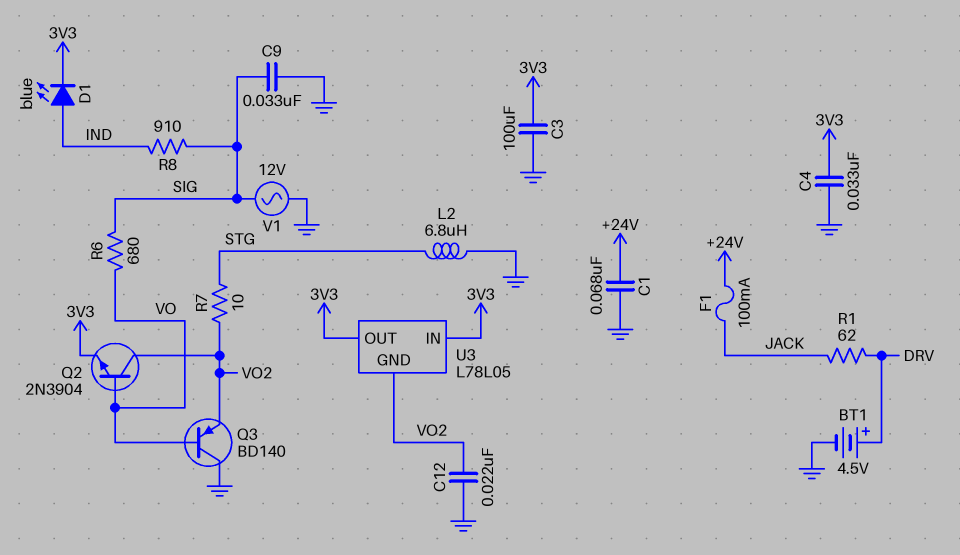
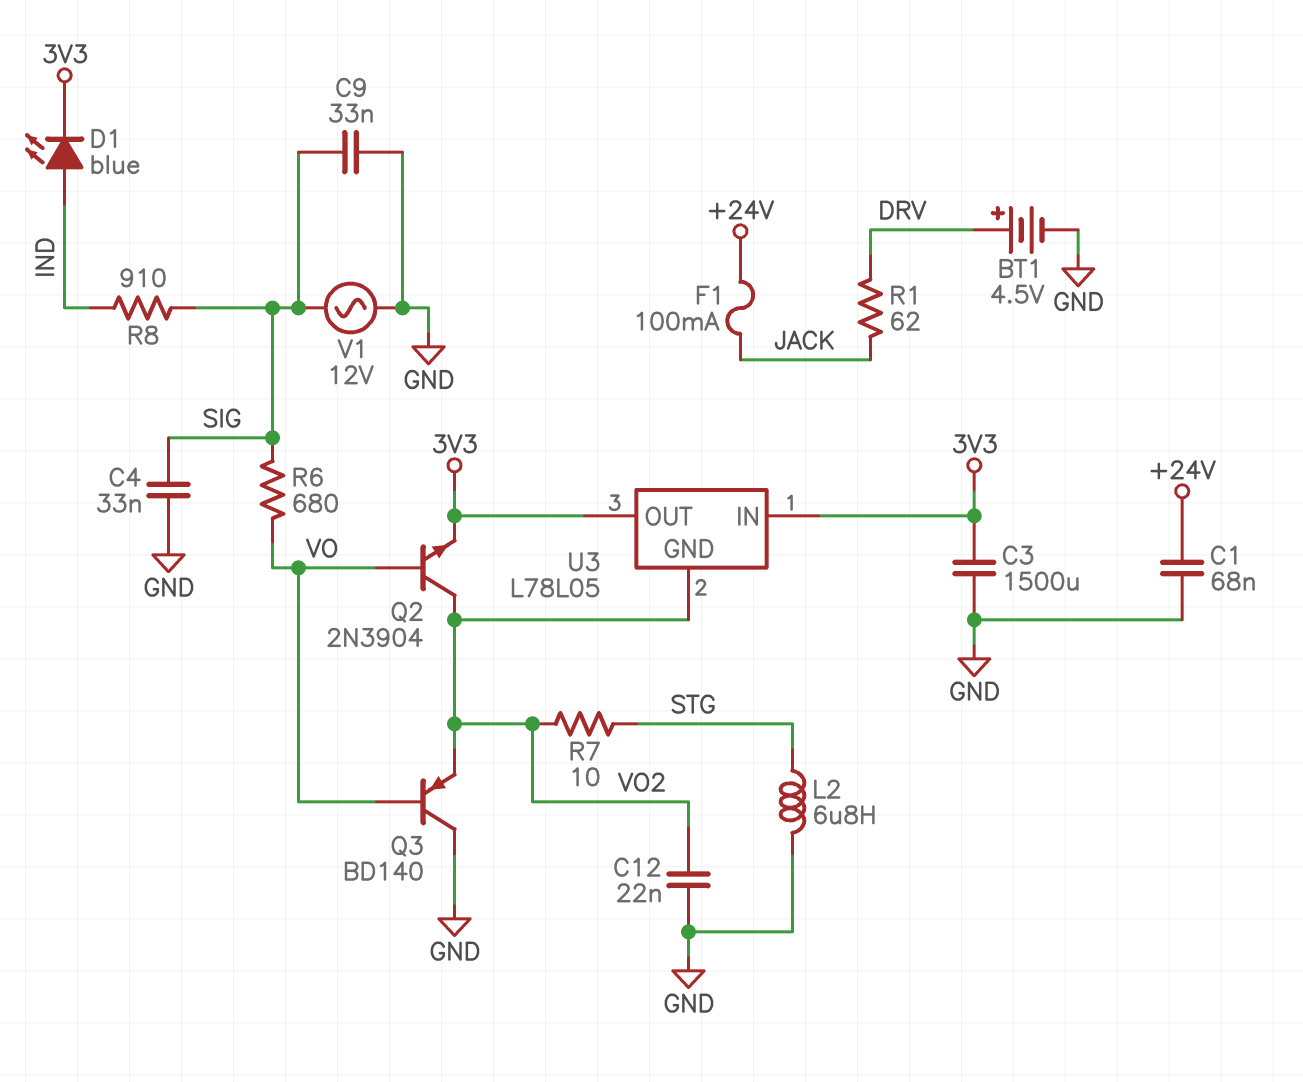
C3: 100uF (3V3, GND) -> 1500uF (3V3, GND)
C4: 33nF (3V3, GND) -> 33nF (GND, SIG)

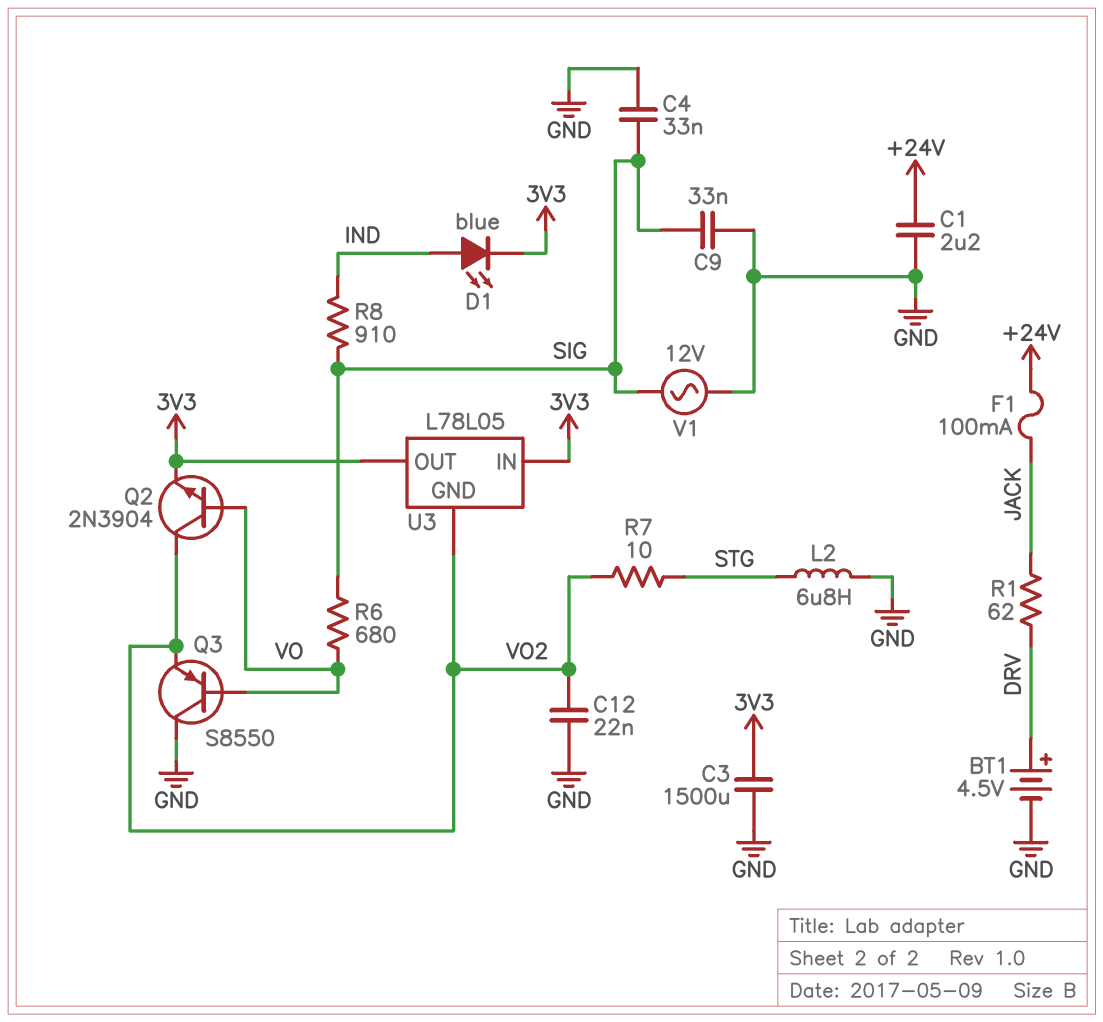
C1: 68nF (+24V, GND) -> 2.2uF (+24V, GND)
Q3: PNP BD140 (B VO, C GND, E VO2) -> PNP S8550 (B VO, C GND, E VO2)

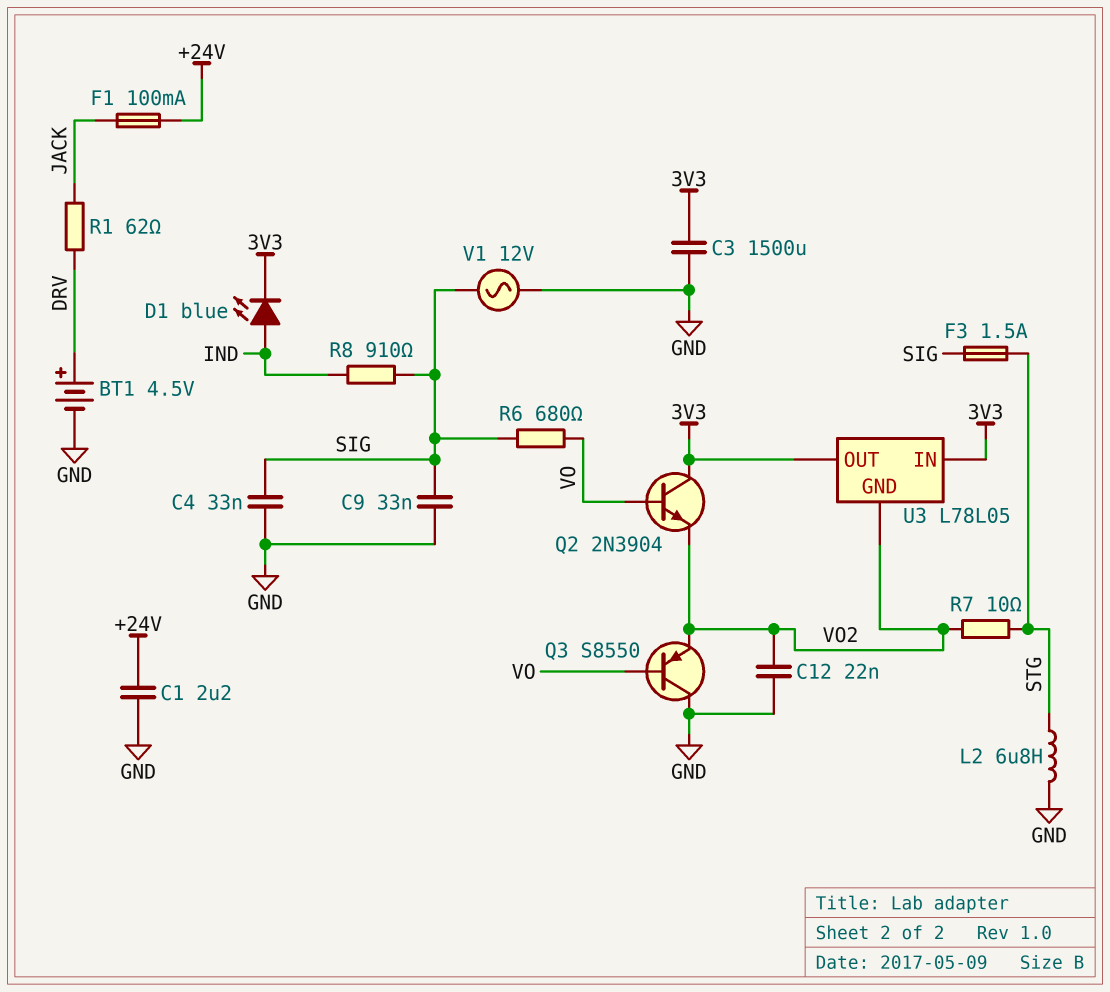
F3: none -> 1.5A (SIG, STG)
Q2: NPN 2N3904 (B VO, C VO2, E 3V3) -> NPN 2N3904 (B VO, C 3V3, E VO2)

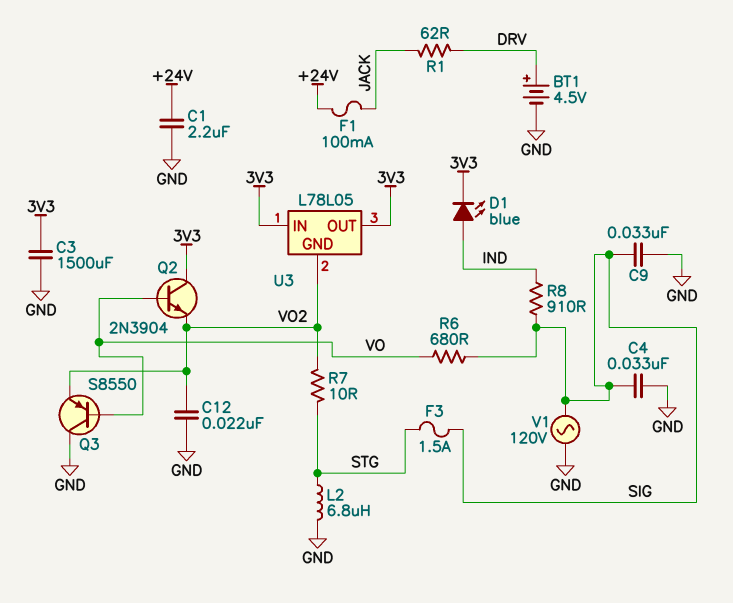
V1: AC 12V (GND, SIG) -> AC 120V (GND, SIG)

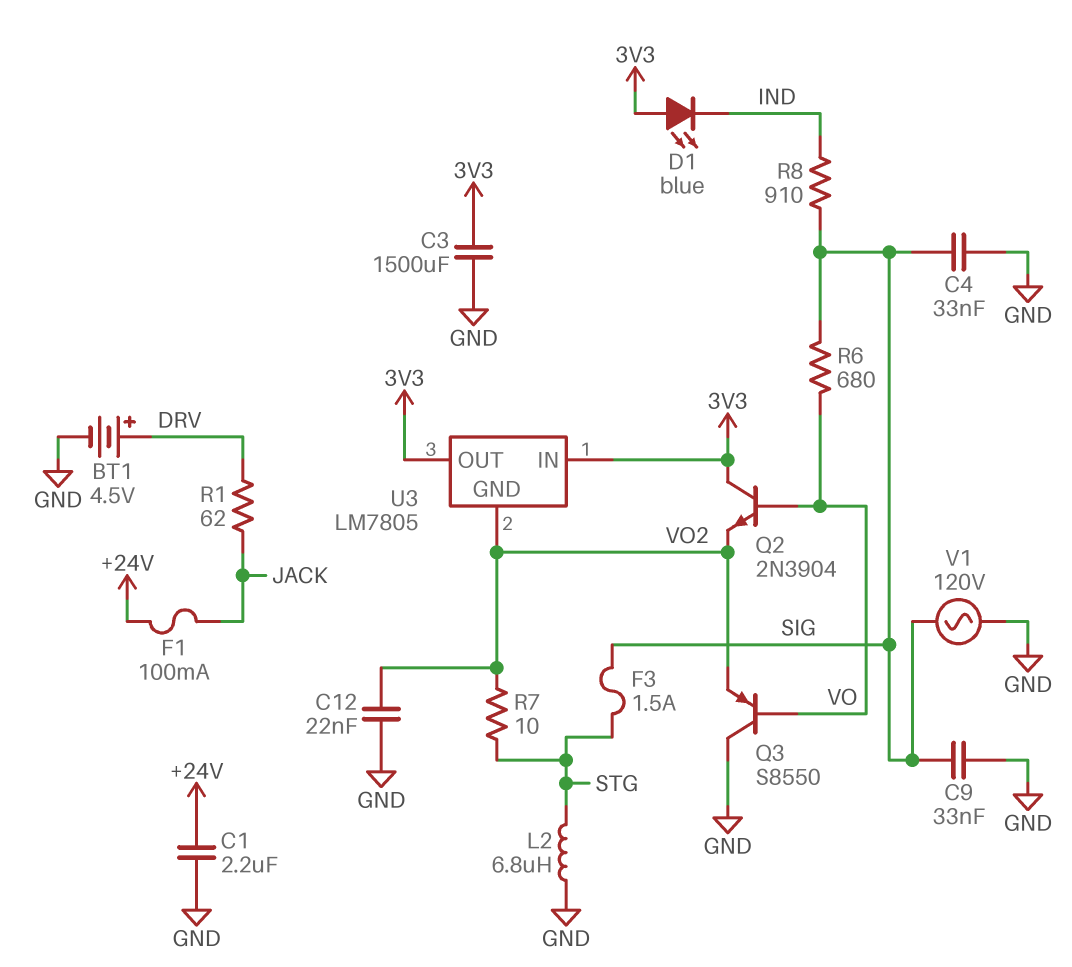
D1: LED blue (A IND, K 3V3) -> LED blue (A 3V3, K IND)
U3: L78L05 -> LM7805

